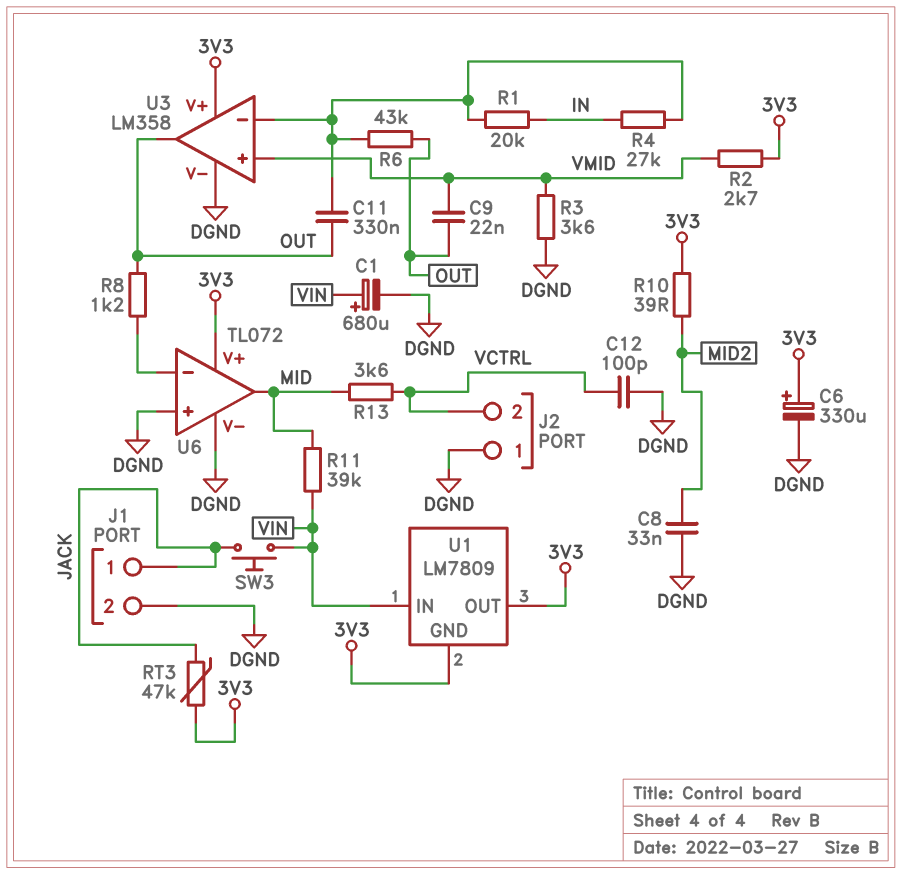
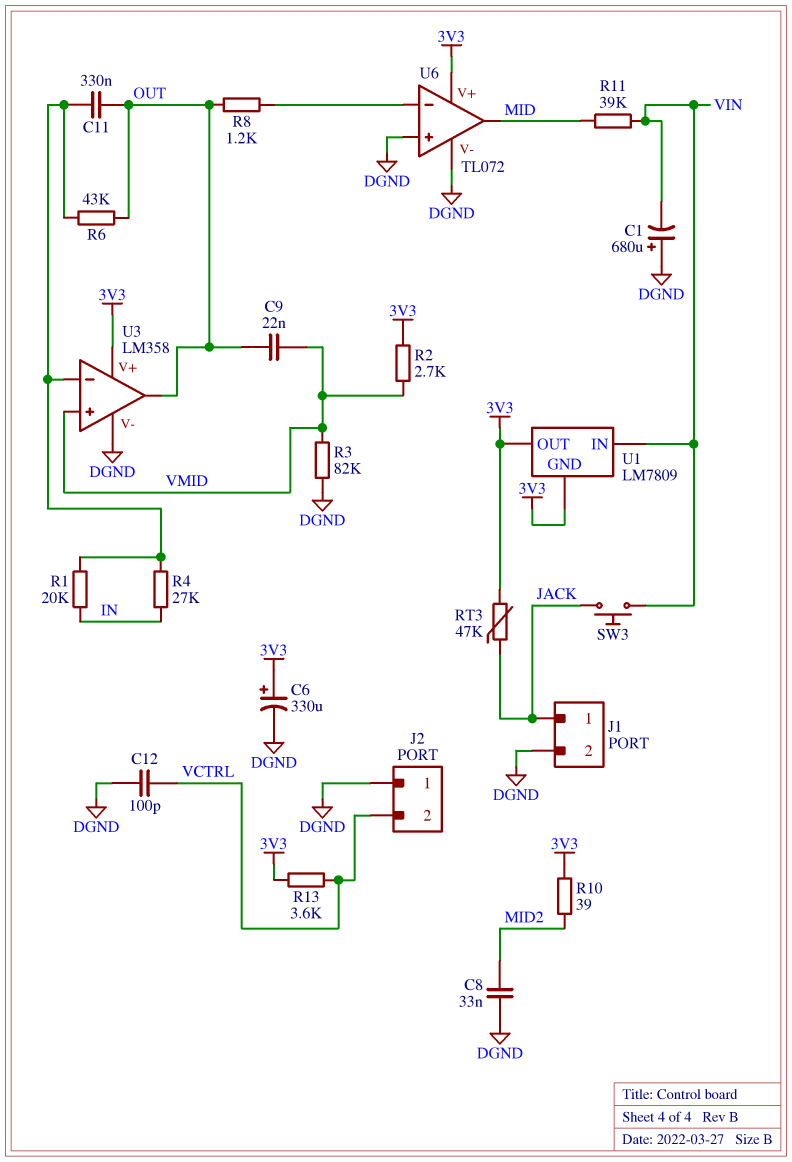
C1: 680uF (plus VIN, minus DGND) -> 680uF (plus DGND, minus VIN)
R3: 3.6k (DGND, VMID) -> 82k (DGND, VMID)
R13: 3.6k (MID, VCTRL) -> 3.6k (3V3, VCTRL)

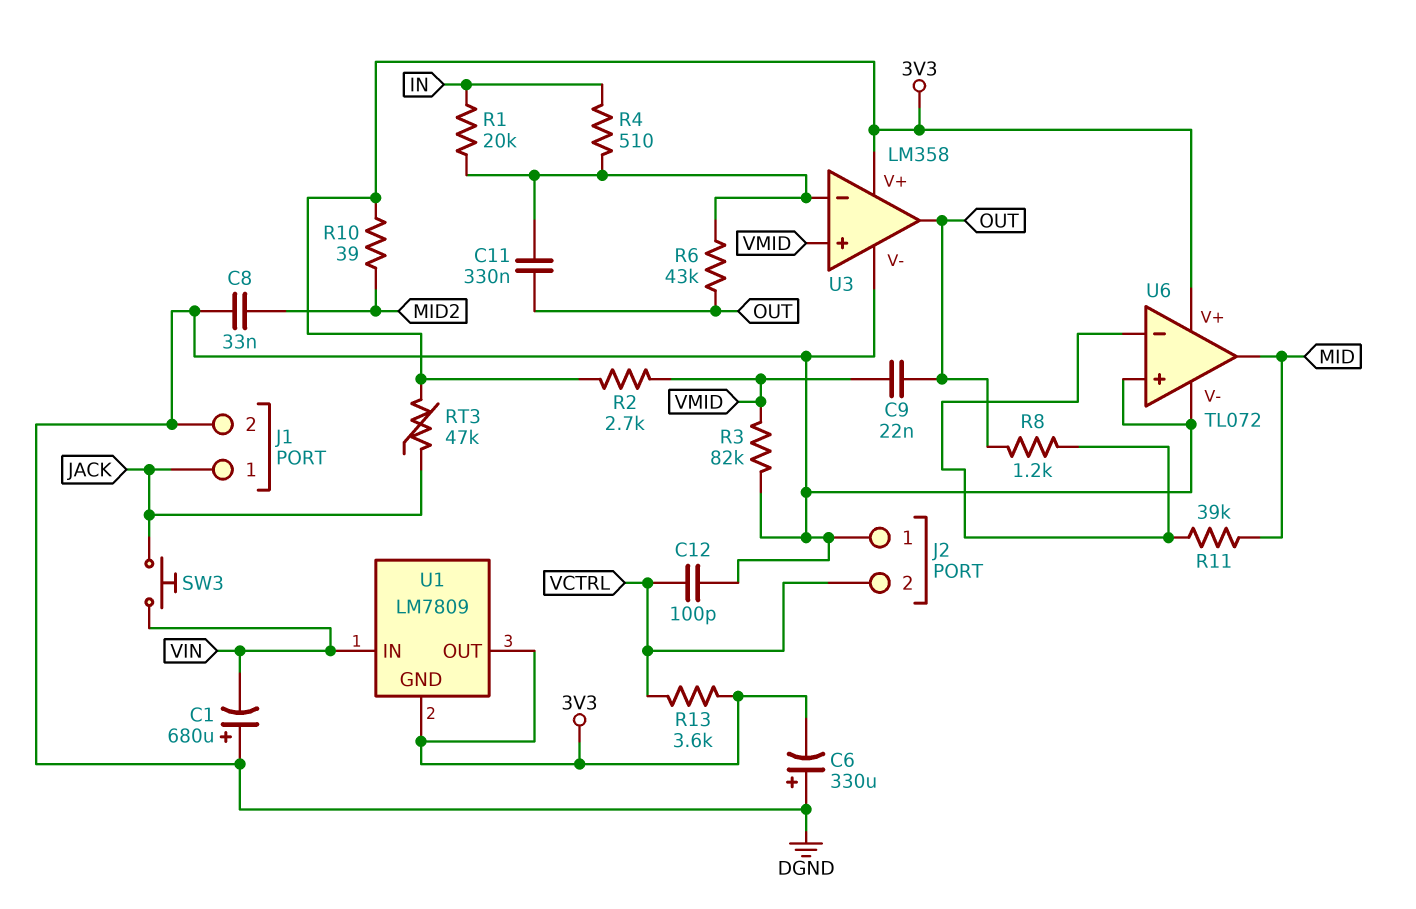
C6: 330uF (plus 3V3, minus DGND) -> 330uF (plus DGND, minus 3V3)
R4: 27k (IN, U3/in-) -> 510 (IN, U3/in-)
R11: 39k (MID, VIN) -> 39k (MID, U6/in-)

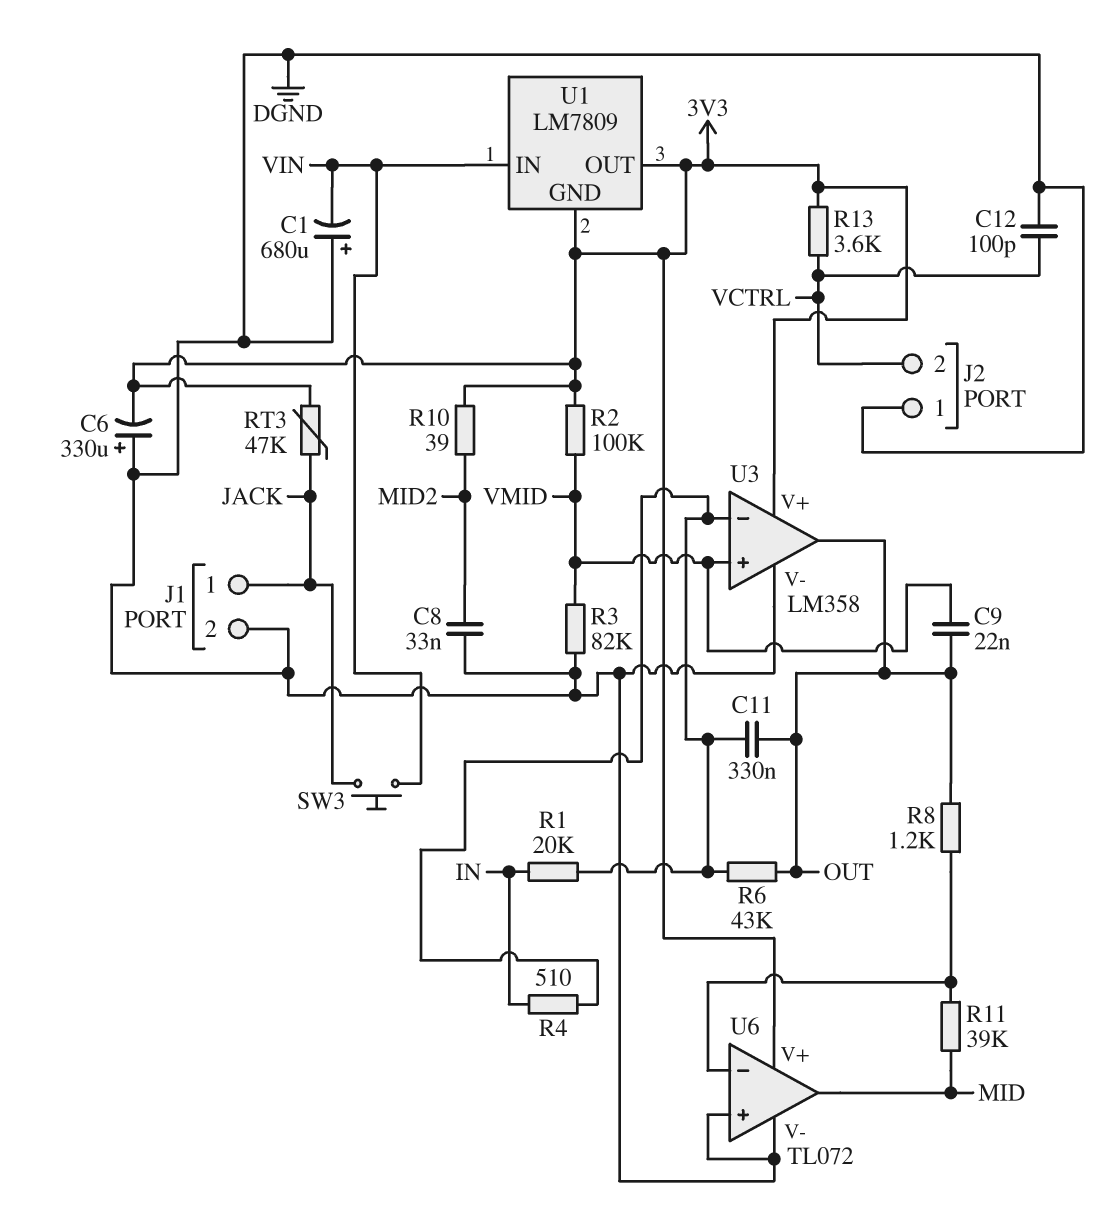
R2: 2.7k (3V3, VMID) -> 100k (3V3, VMID)

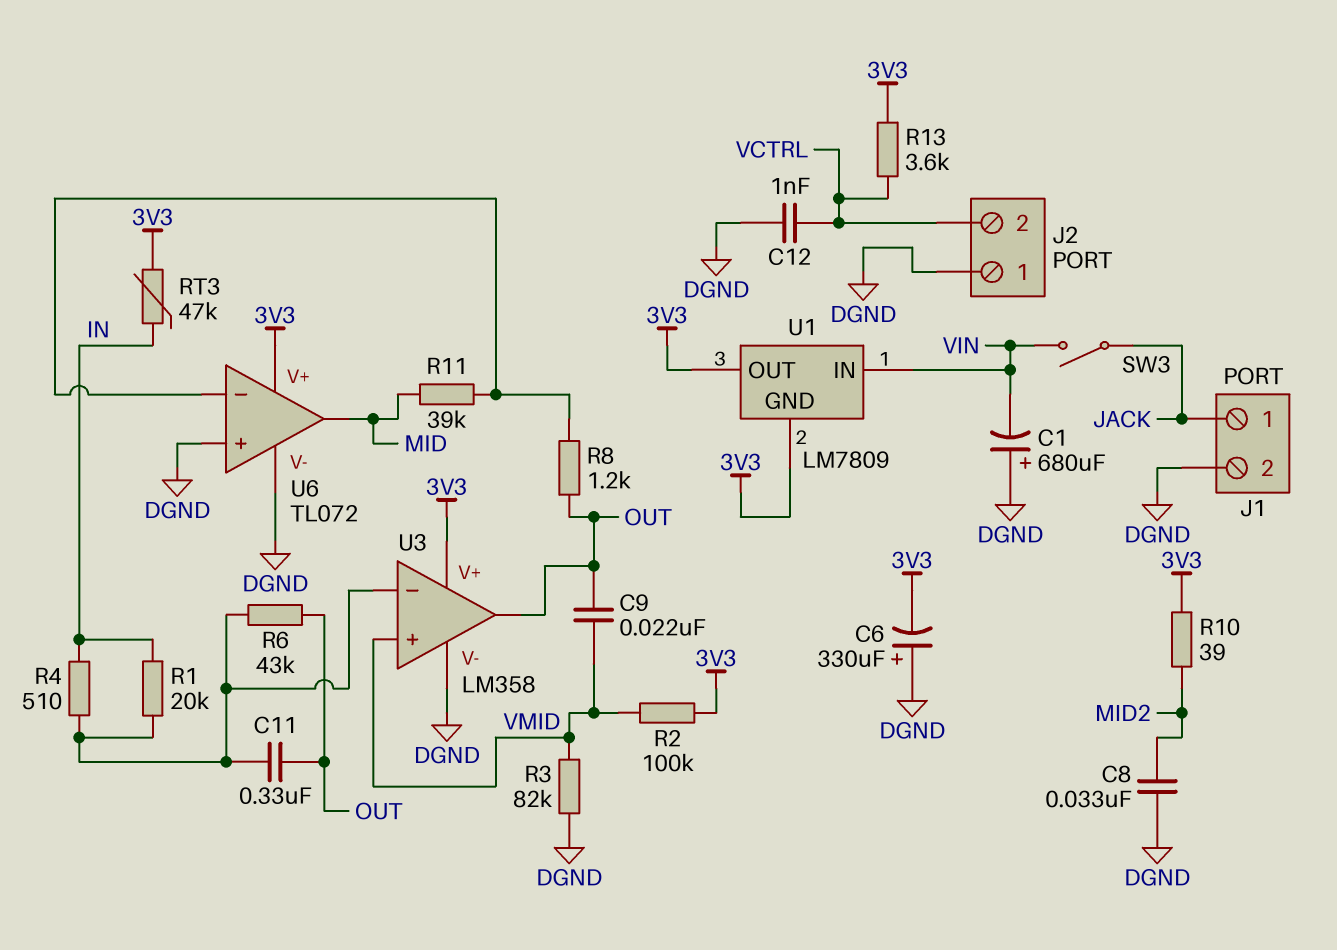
C12: 100pF (DGND, VCTRL) -> 1nF (DGND, VCTRL)
RT3: 47k (3V3, JACK) -> 47k (3V3, IN)
SW3: button (JACK, VIN) -> switch (JACK, VIN)

